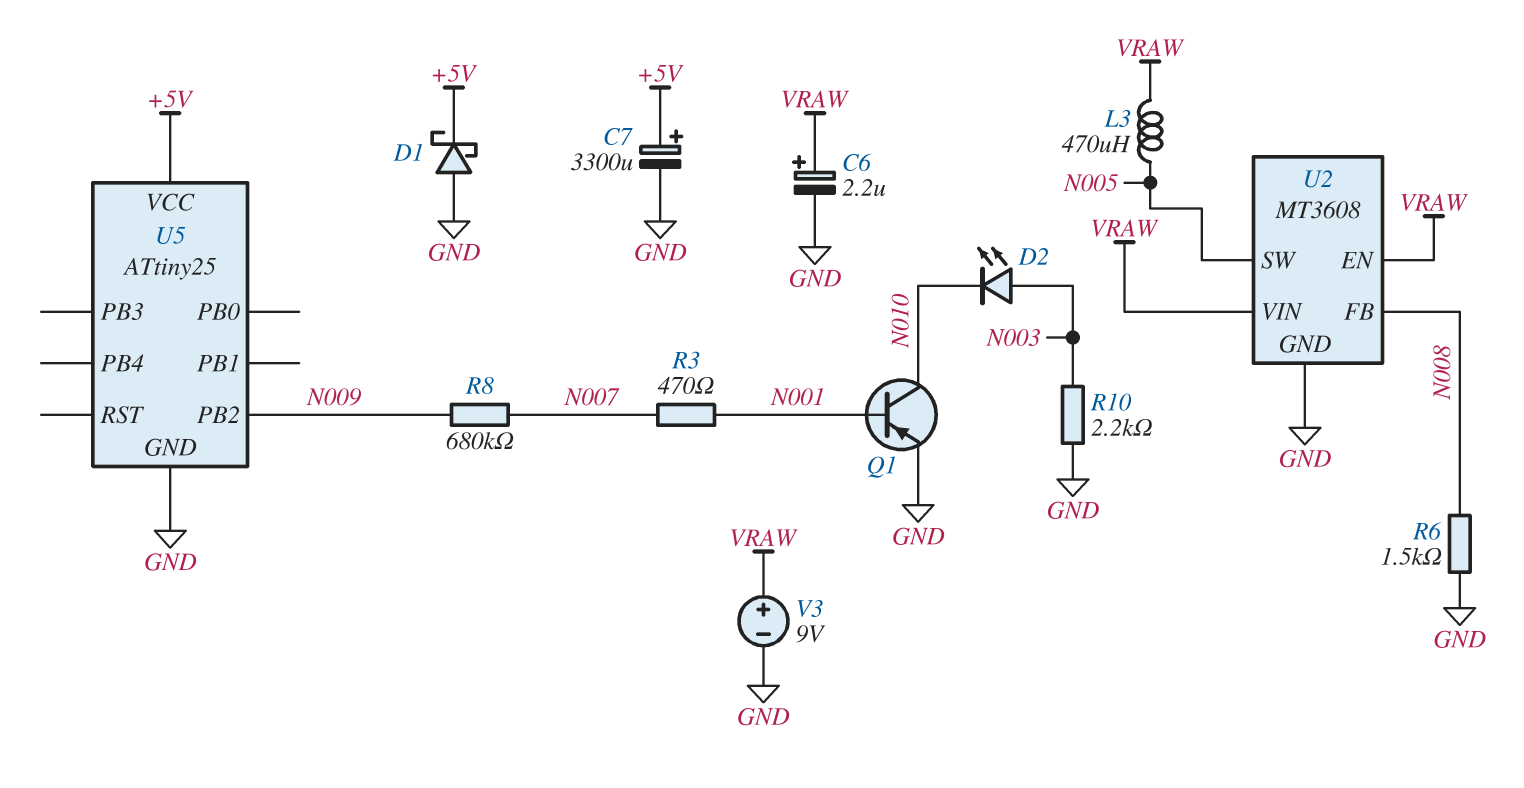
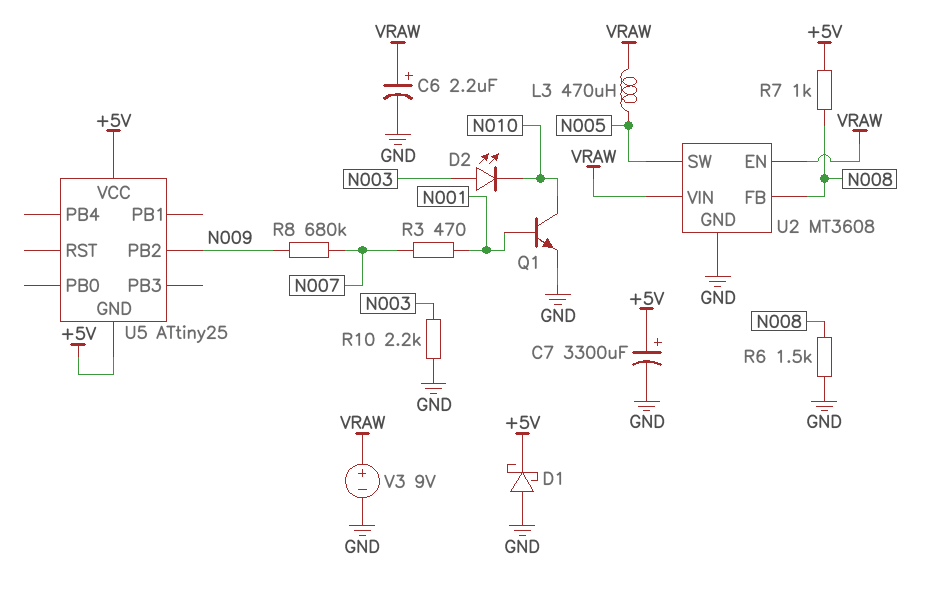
Q1: PNP (B N001, C N010, E GND) -> NPN (B N001, C N010, E GND)
R7: none -> 1k (+5V, N008)
U5 pin GND: GND -> +5V

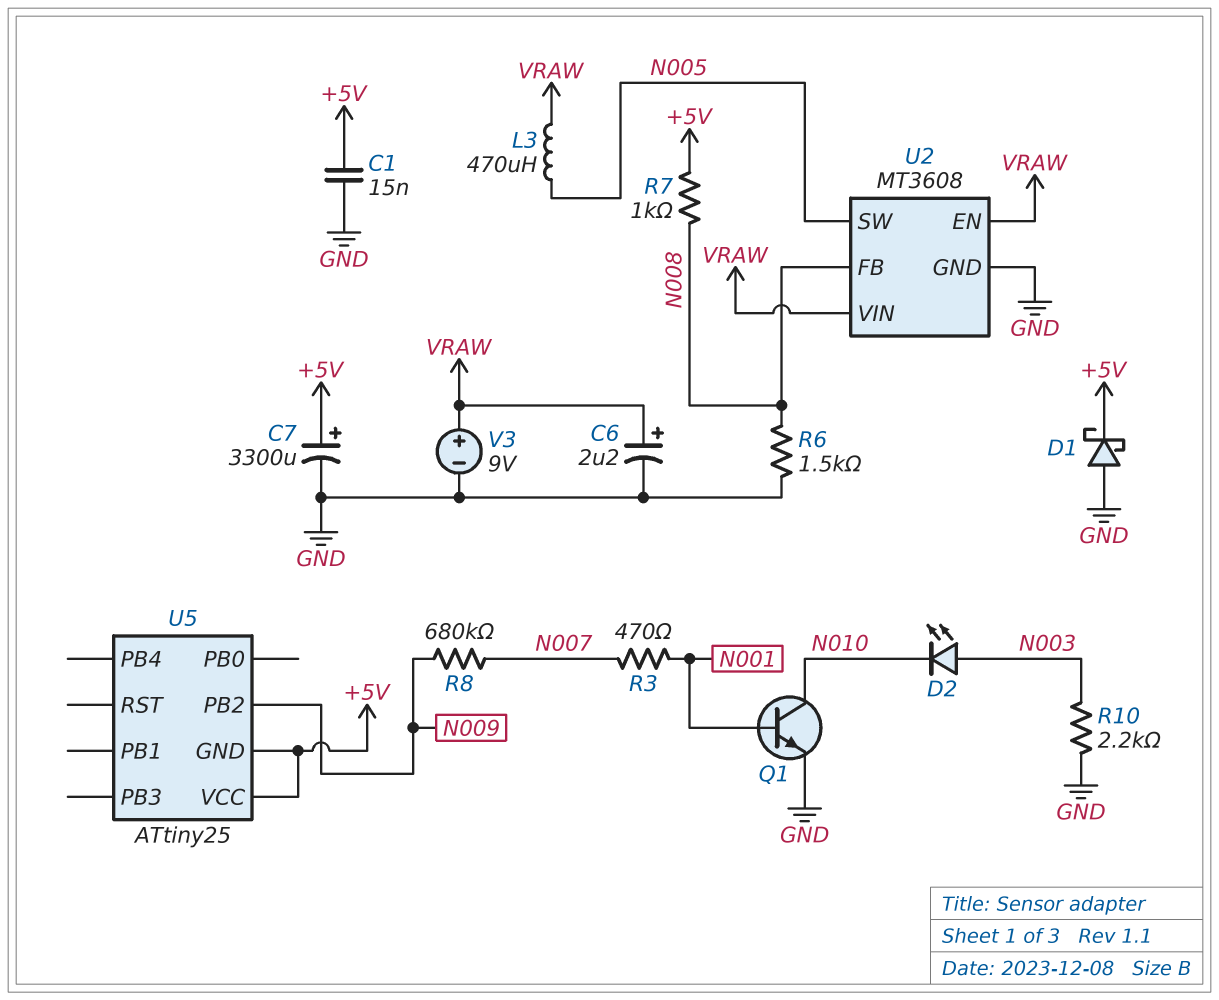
C1: none -> 15nF (+5V, GND)

